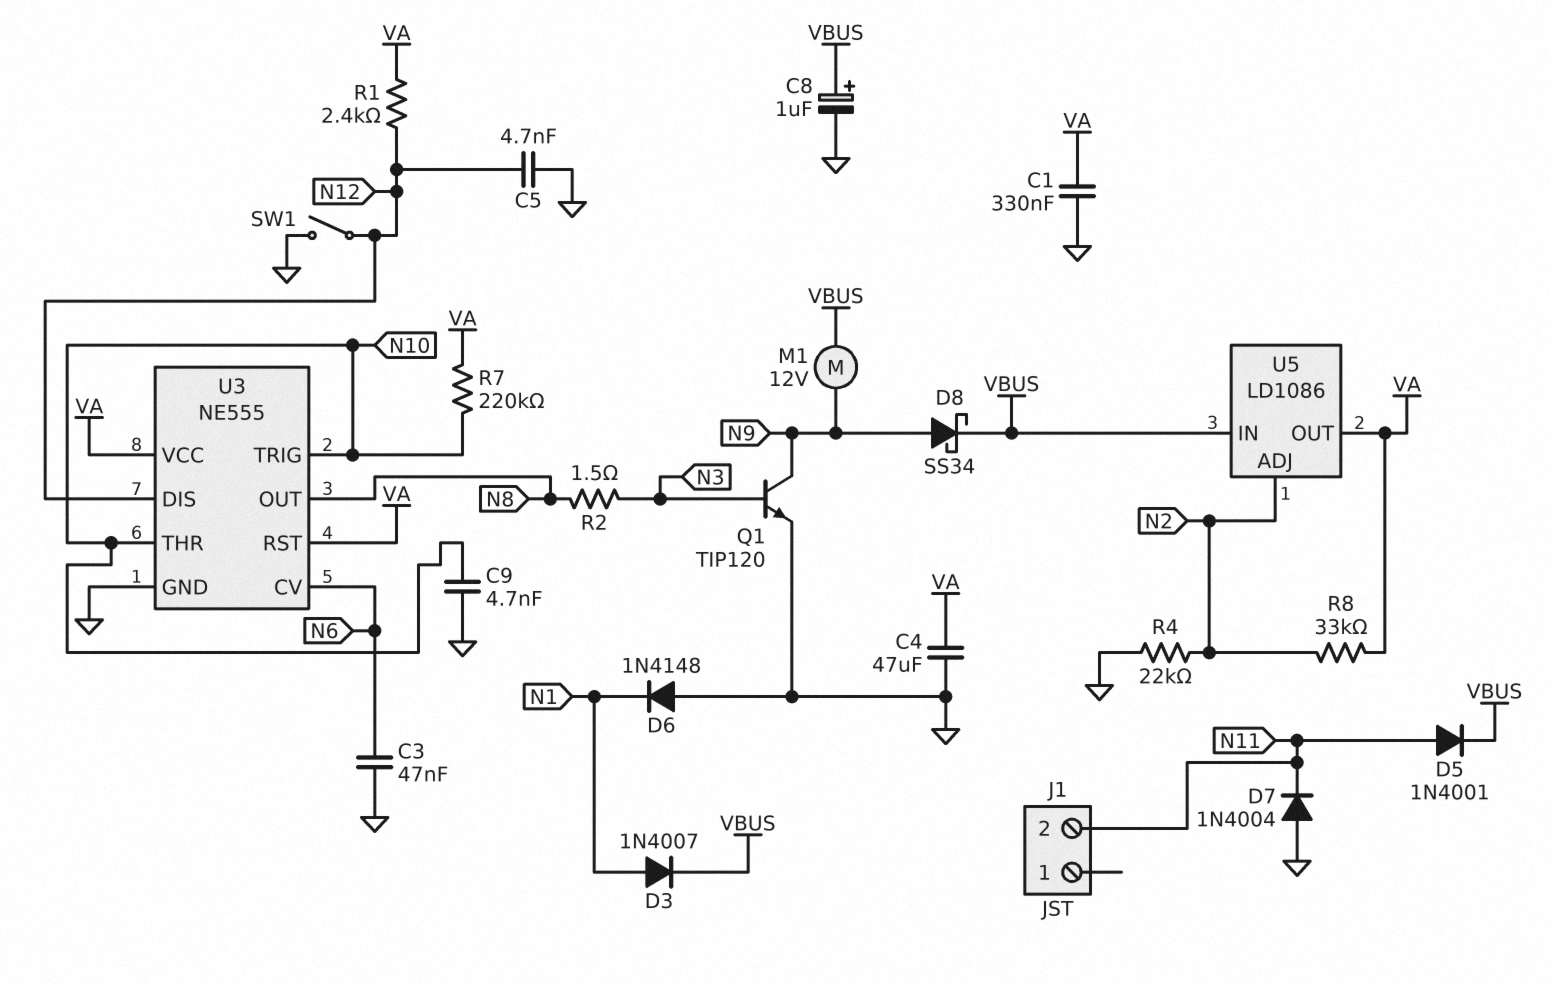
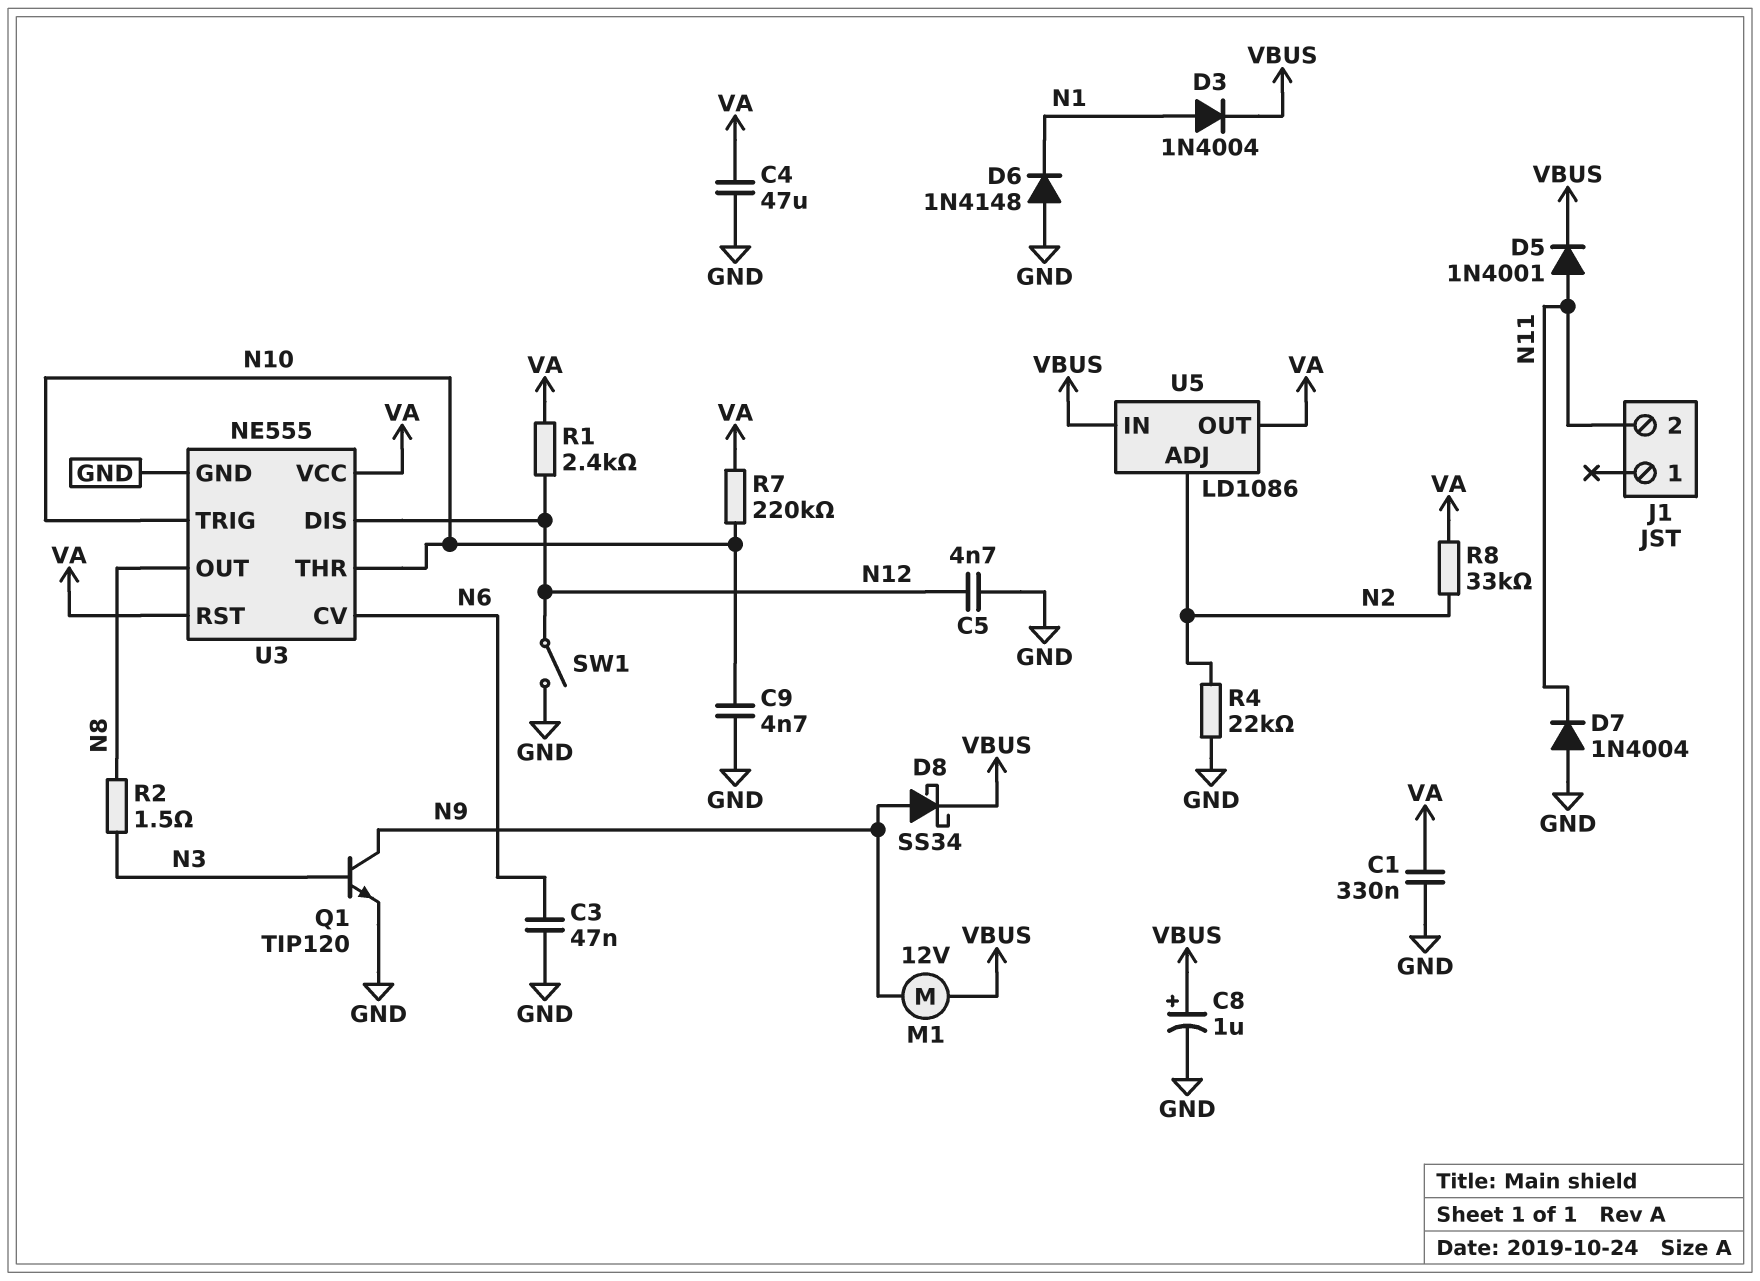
D3: diode 1N4007 (A N1, K VBUS) -> diode 1N4004 (A N1, K VBUS)

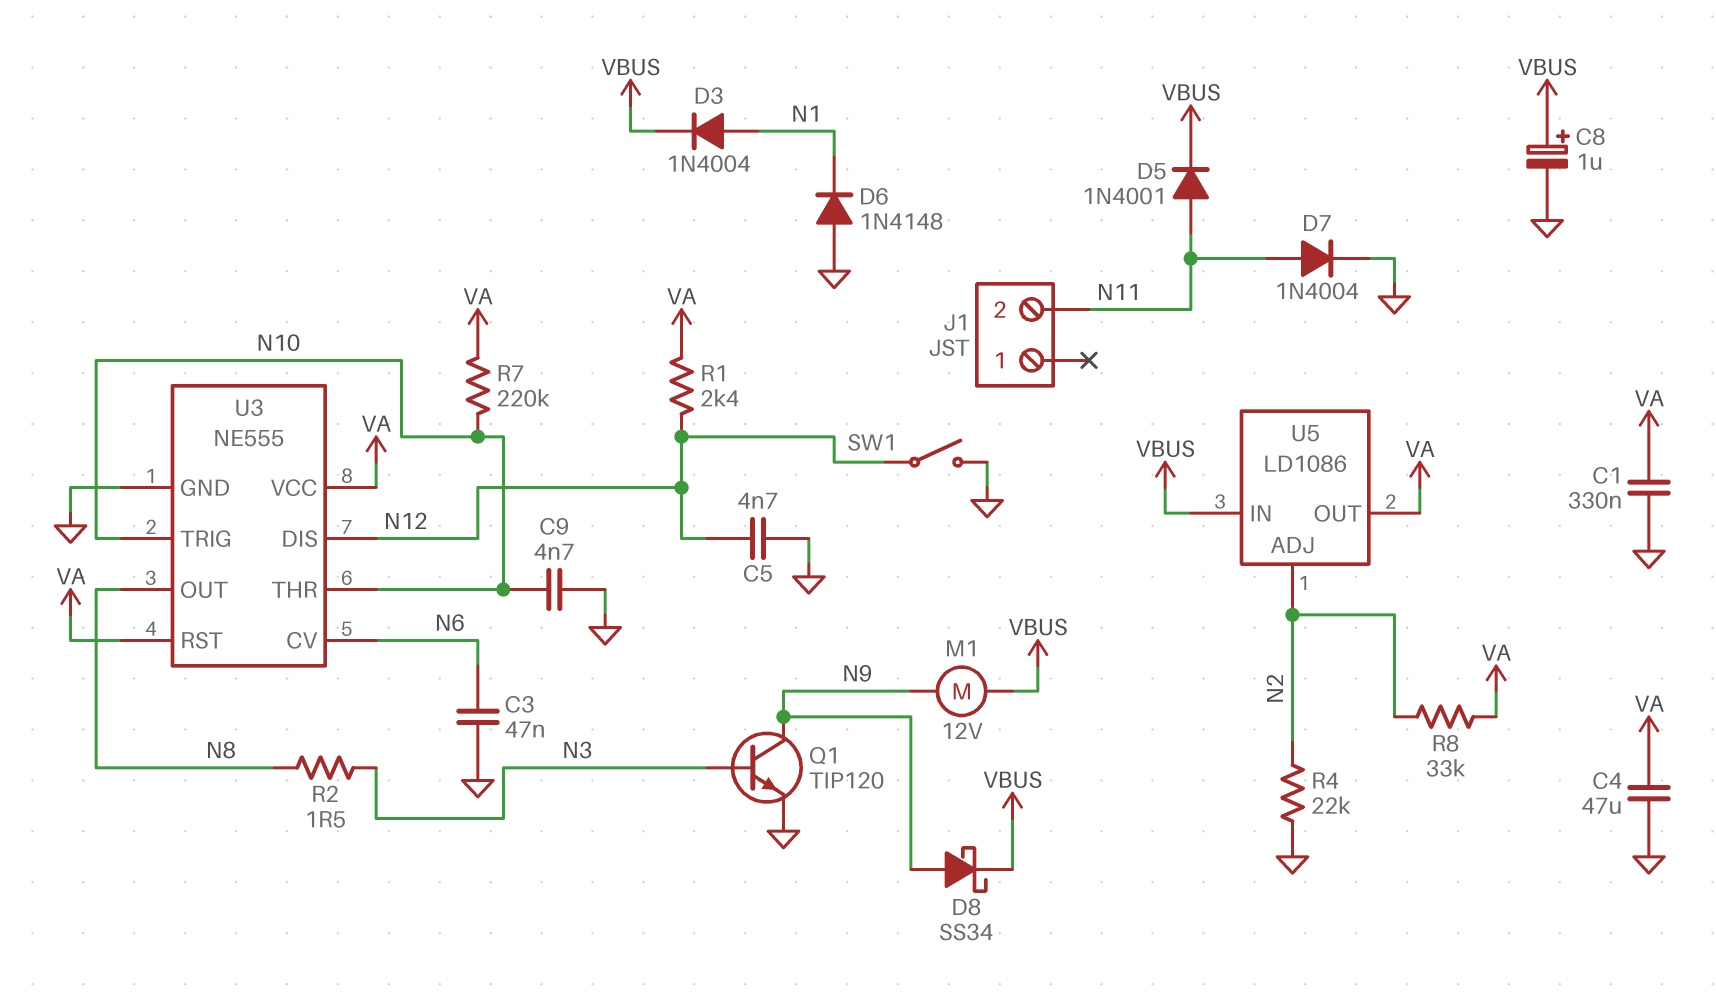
D7: diode 1N4004 (A GND, K N11) -> diode 1N4004 (A N11, K GND)

